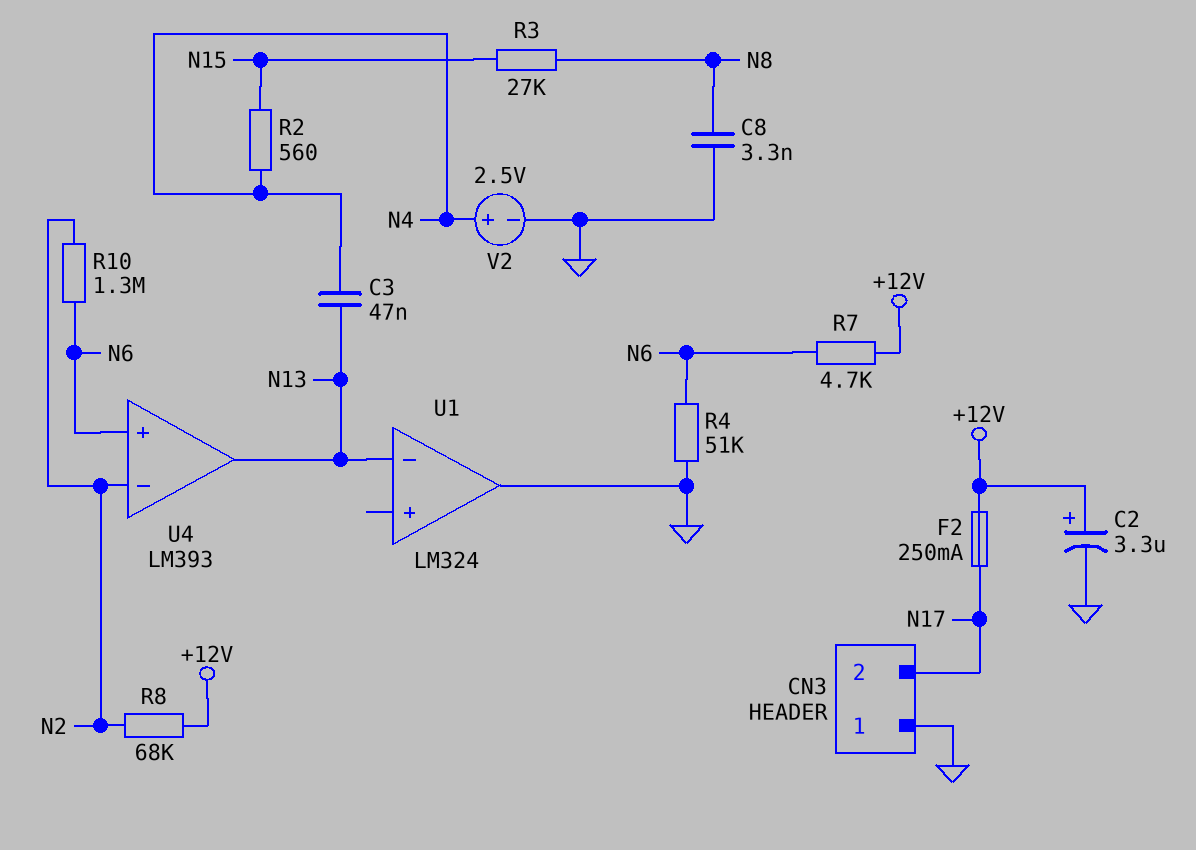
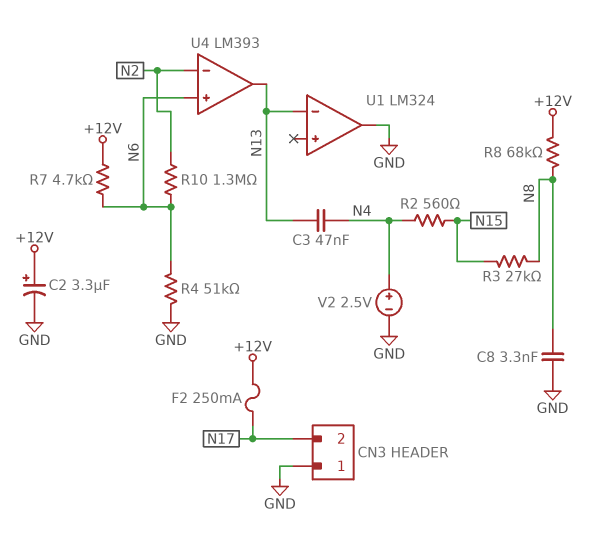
R8: 68k (+12V, N2) -> 68k (+12V, N8)

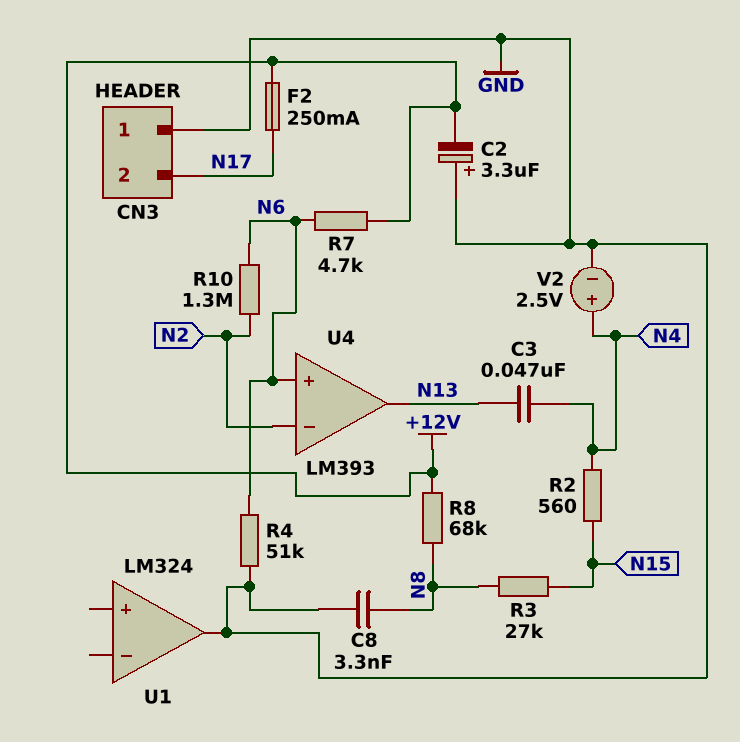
C2: 3.3uF (plus +12V, minus GND) -> 3.3uF (plus GND, minus +12V)
U1 pin in-: N13 -> none

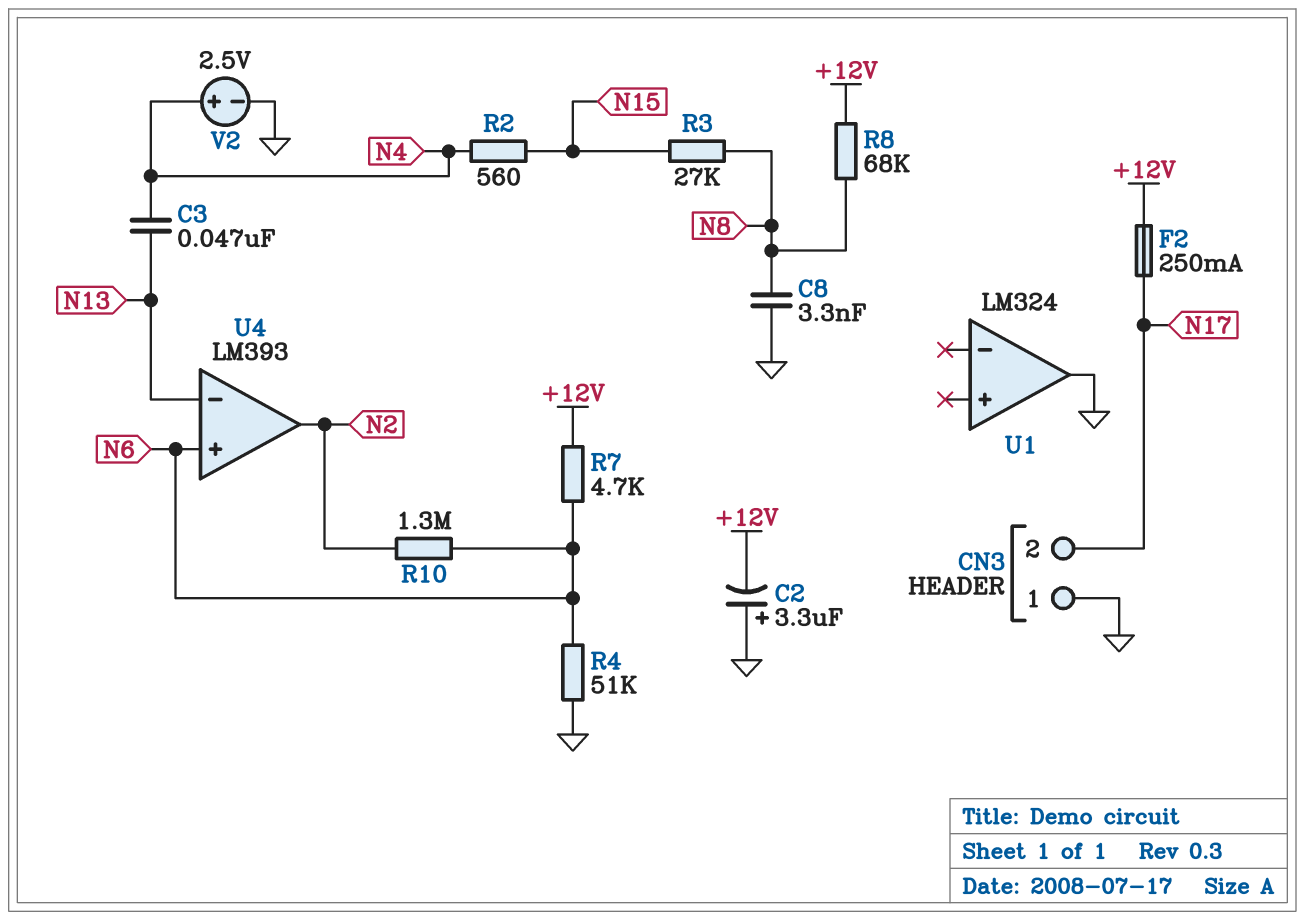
U4 pin in-: N2 -> N13
U4 pin out: N13 -> N2

